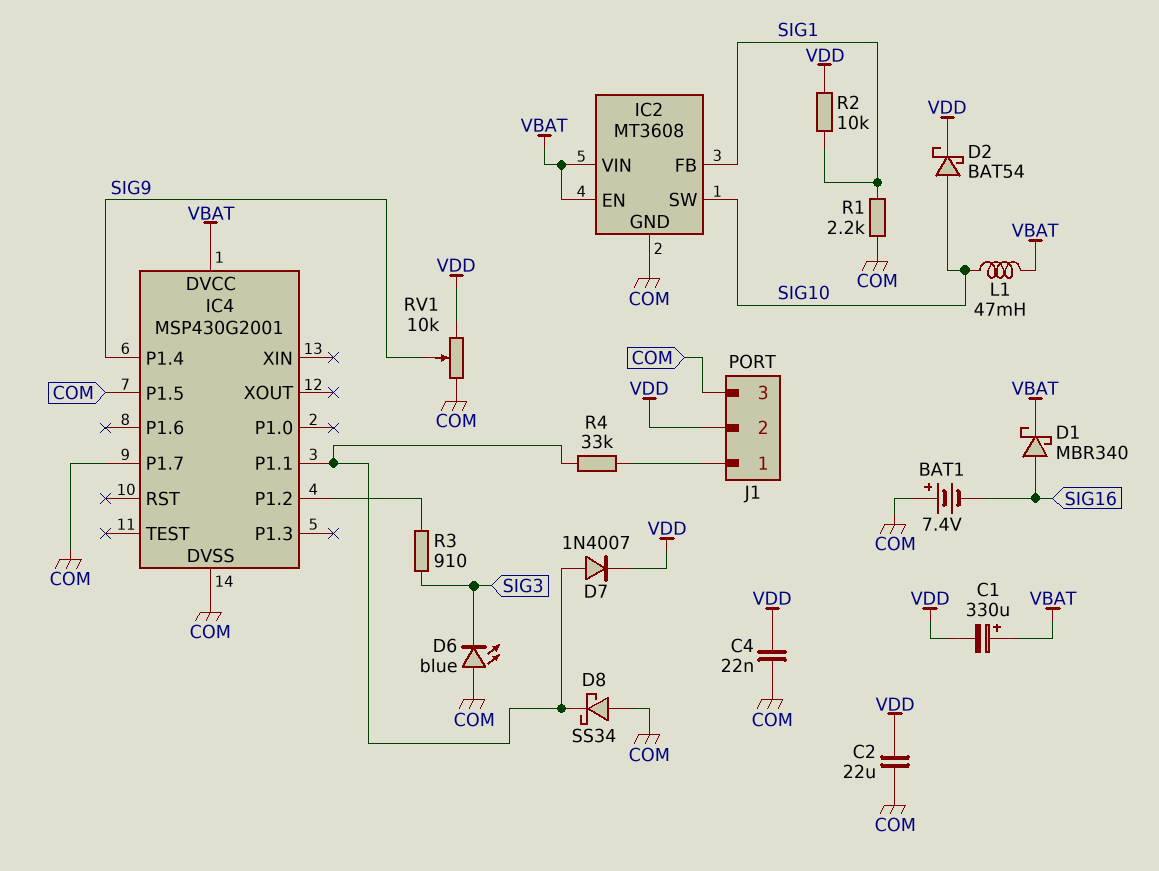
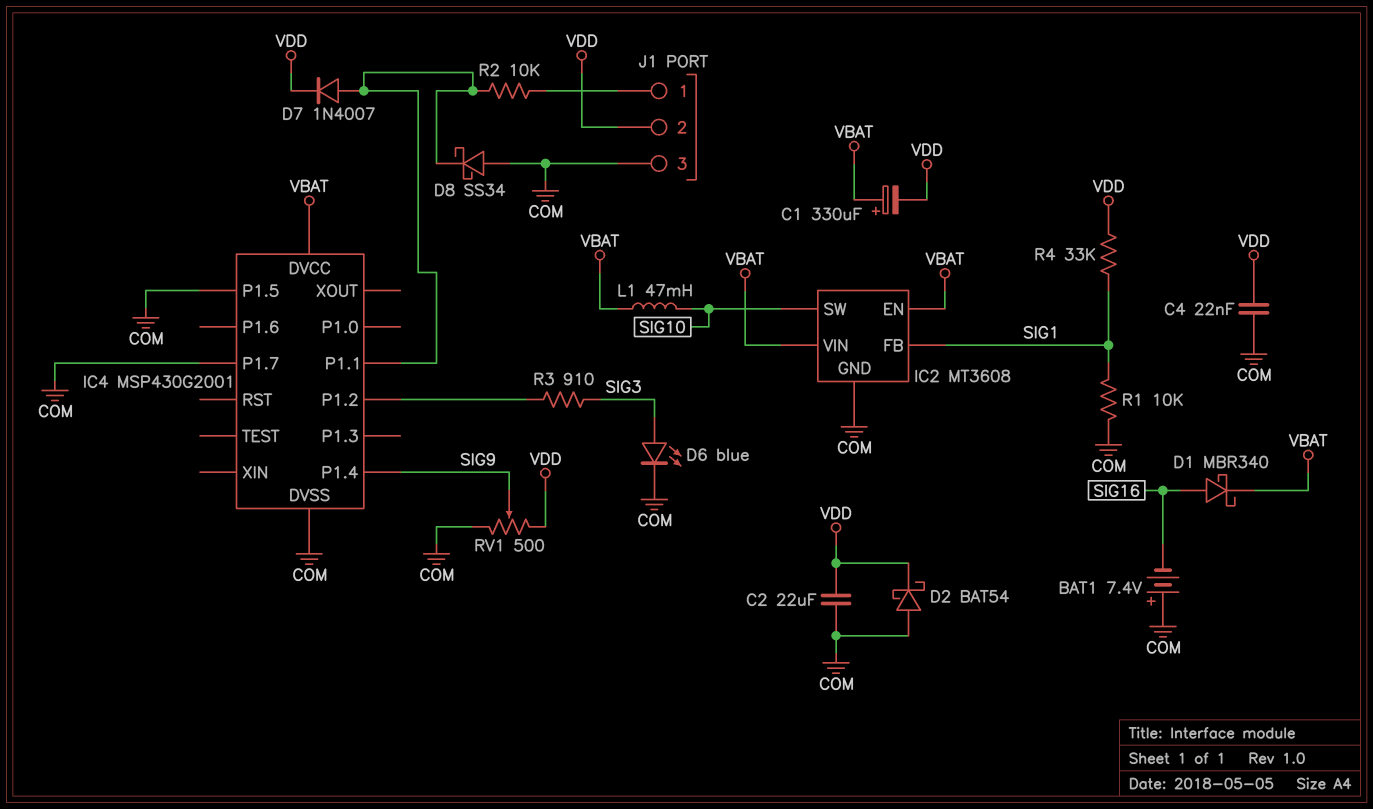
D2: schottky BAT54 (A SIG10, K VDD) -> schottky BAT54 (A COM, K VDD)
D6: LED blue (A COM, K SIG3) -> LED blue (A SIG3, K COM)
R1: 2.2k (COM, SIG1) -> 10k (COM, SIG1)
R2: 10k (SIG1, VDD) -> 10k (IC4/P1.1, J1/1)
R4: 33k (IC4/P1.1, J1/1) -> 33k (SIG1, VDD)
RV1: 10k (COM, VDD, wiper SIG9) -> 500 (COM, VDD, wiper SIG9)

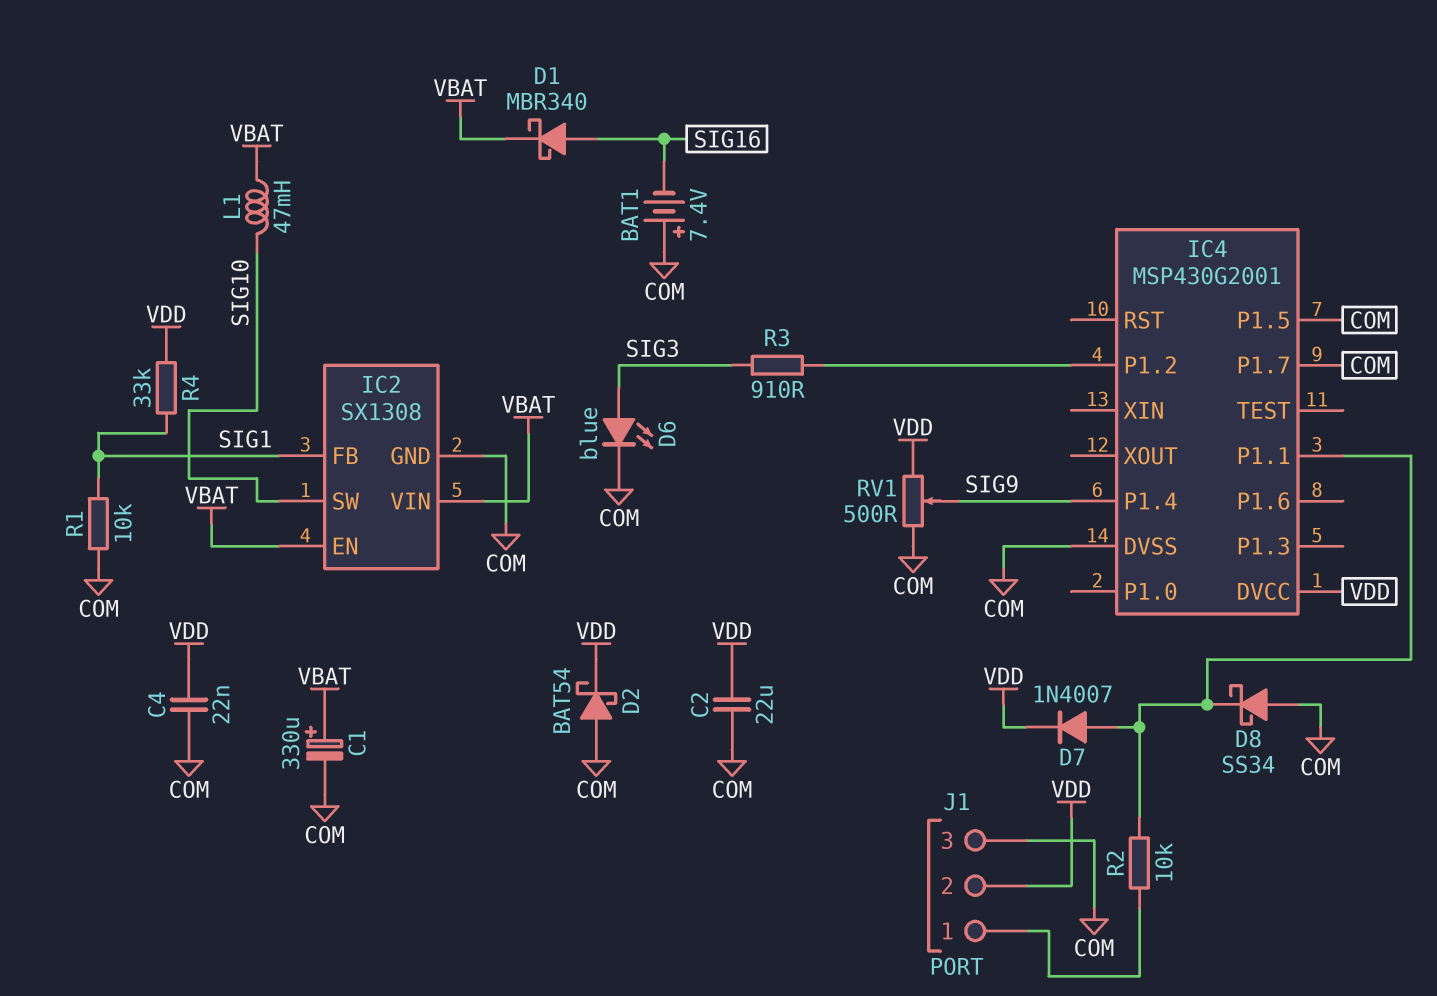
C1: 330uF (plus VBAT, minus VDD) -> 330uF (plus VBAT, minus COM)
IC2: MT3608 -> SX1308
IC4 pin DVCC: VBAT -> VDD

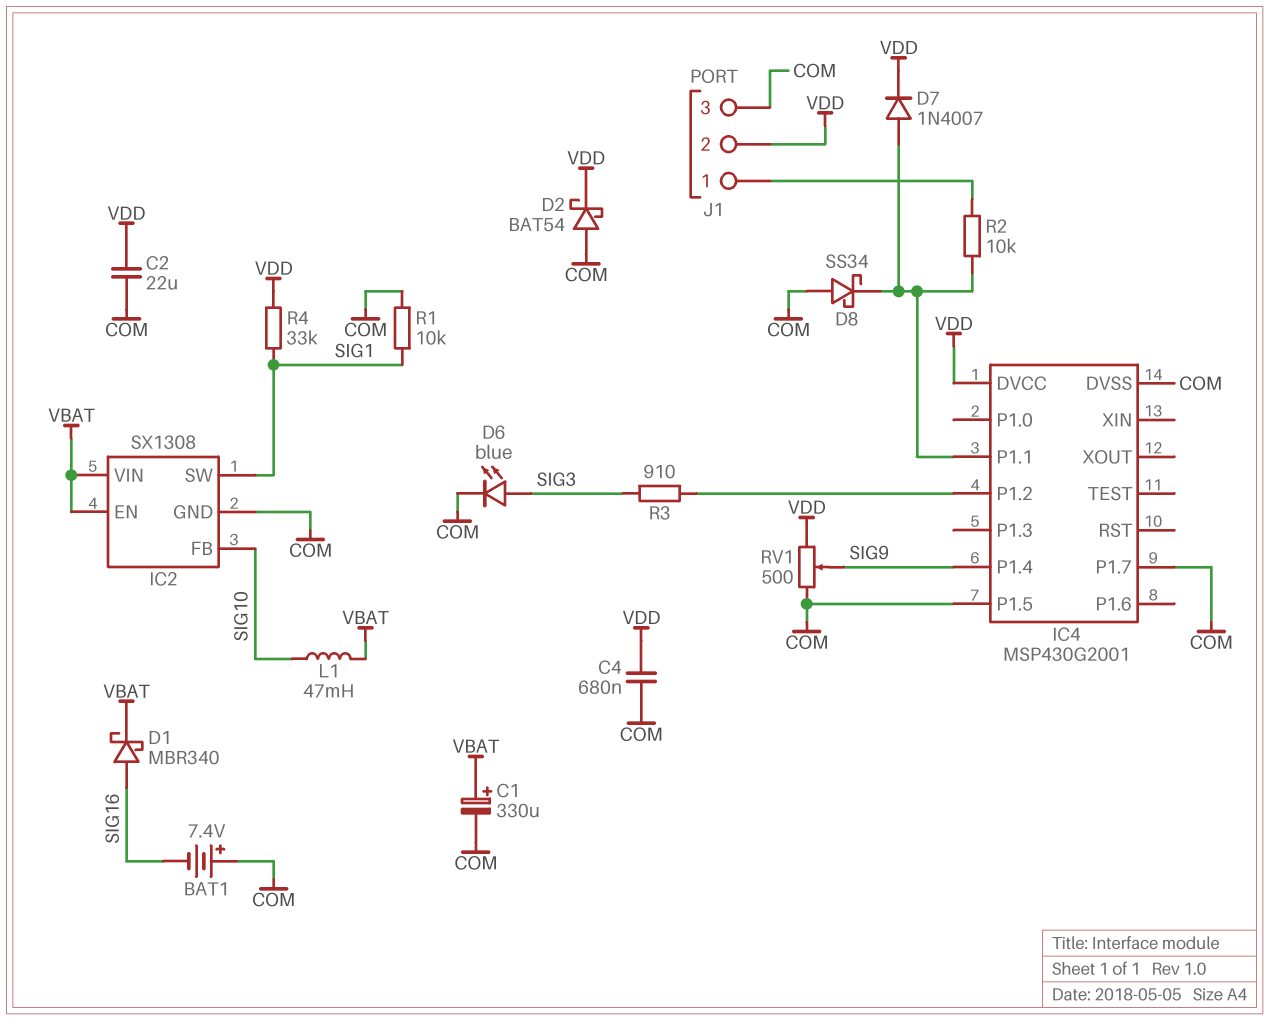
C4: 22nF (COM, VDD) -> 680nF (COM, VDD)
IC2 pin FB: SIG1 -> SIG10
IC2 pin SW: SIG10 -> SIG1

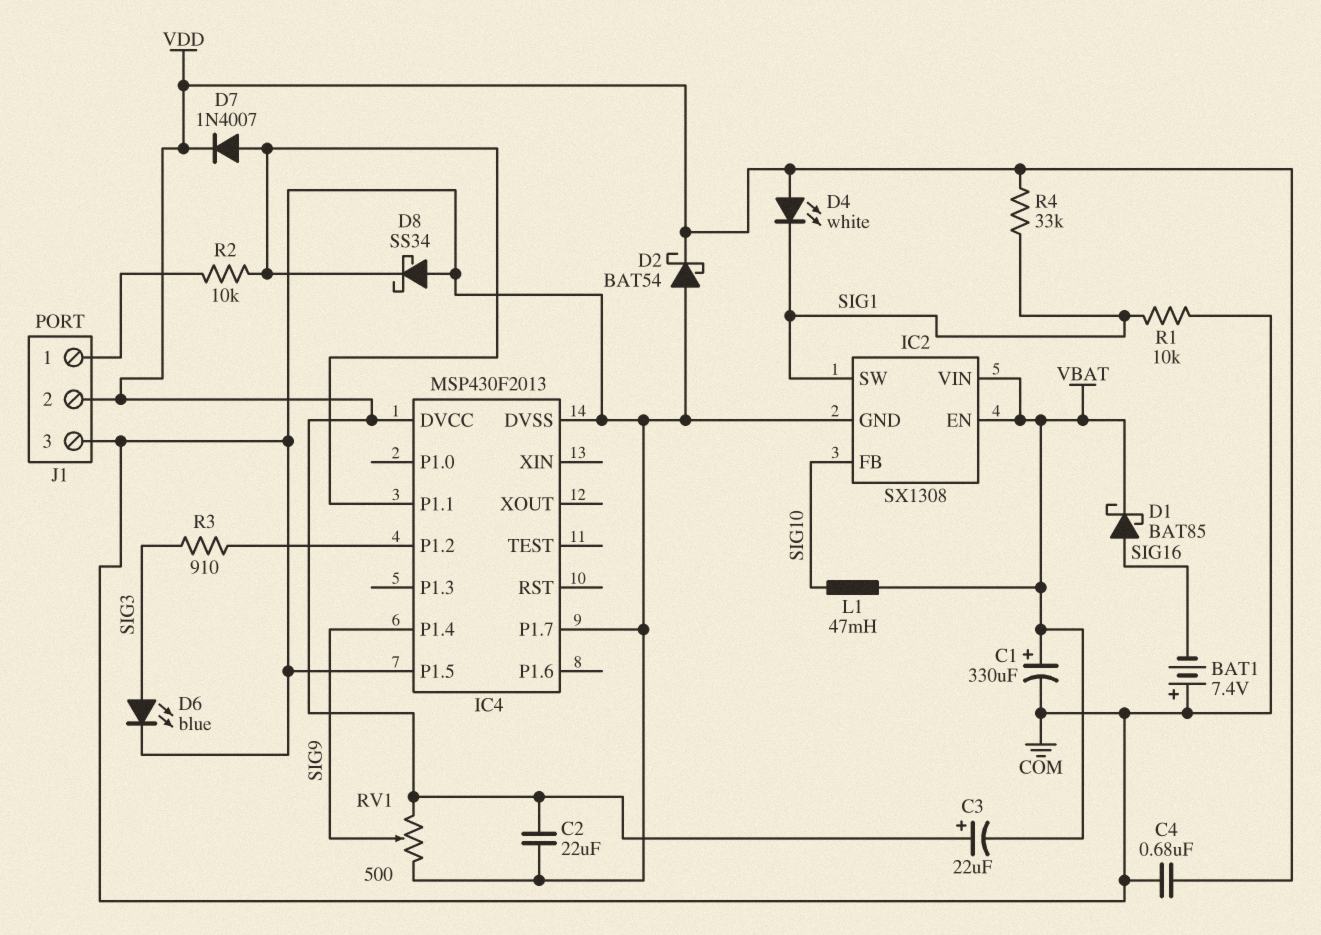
C3: none -> 22uF (plus VDD, minus VBAT)
D1: schottky MBR340 (A SIG16, K VBAT) -> schottky BAT85 (A SIG16, K VBAT)
D4: none -> LED white (A VDD, K SIG1)
IC4: MSP430G2001 -> MSP430F2013

